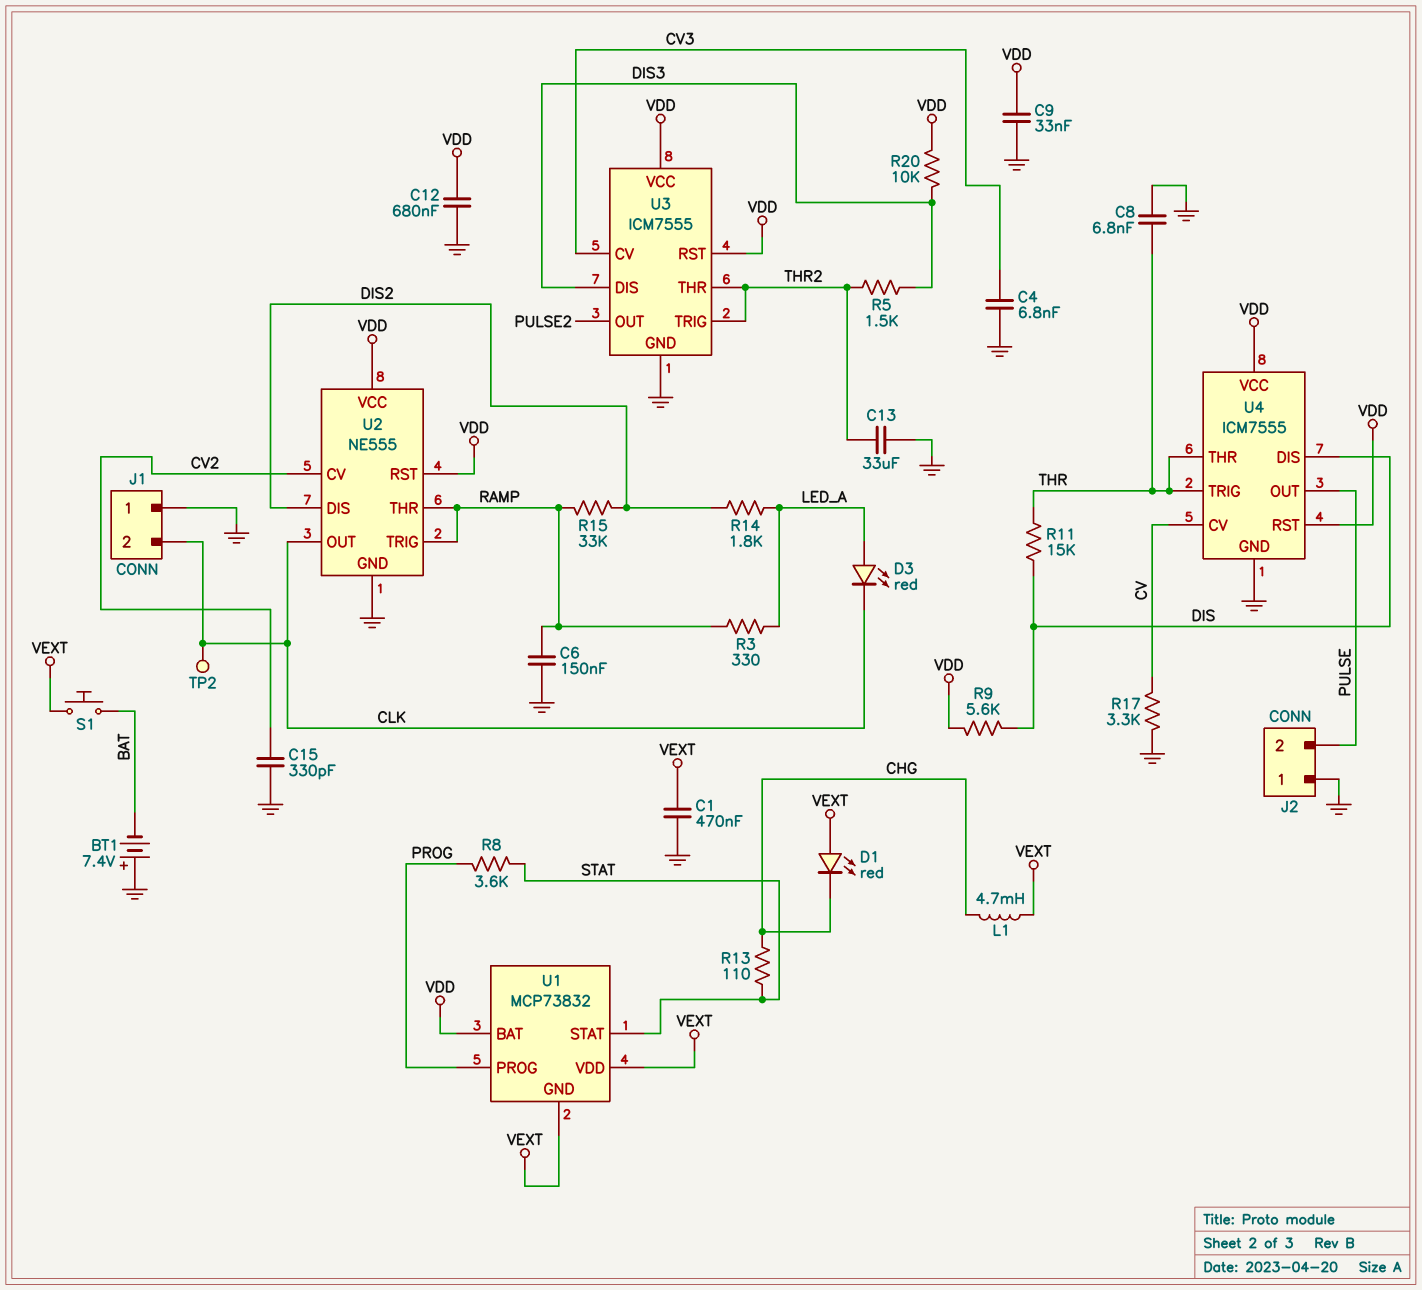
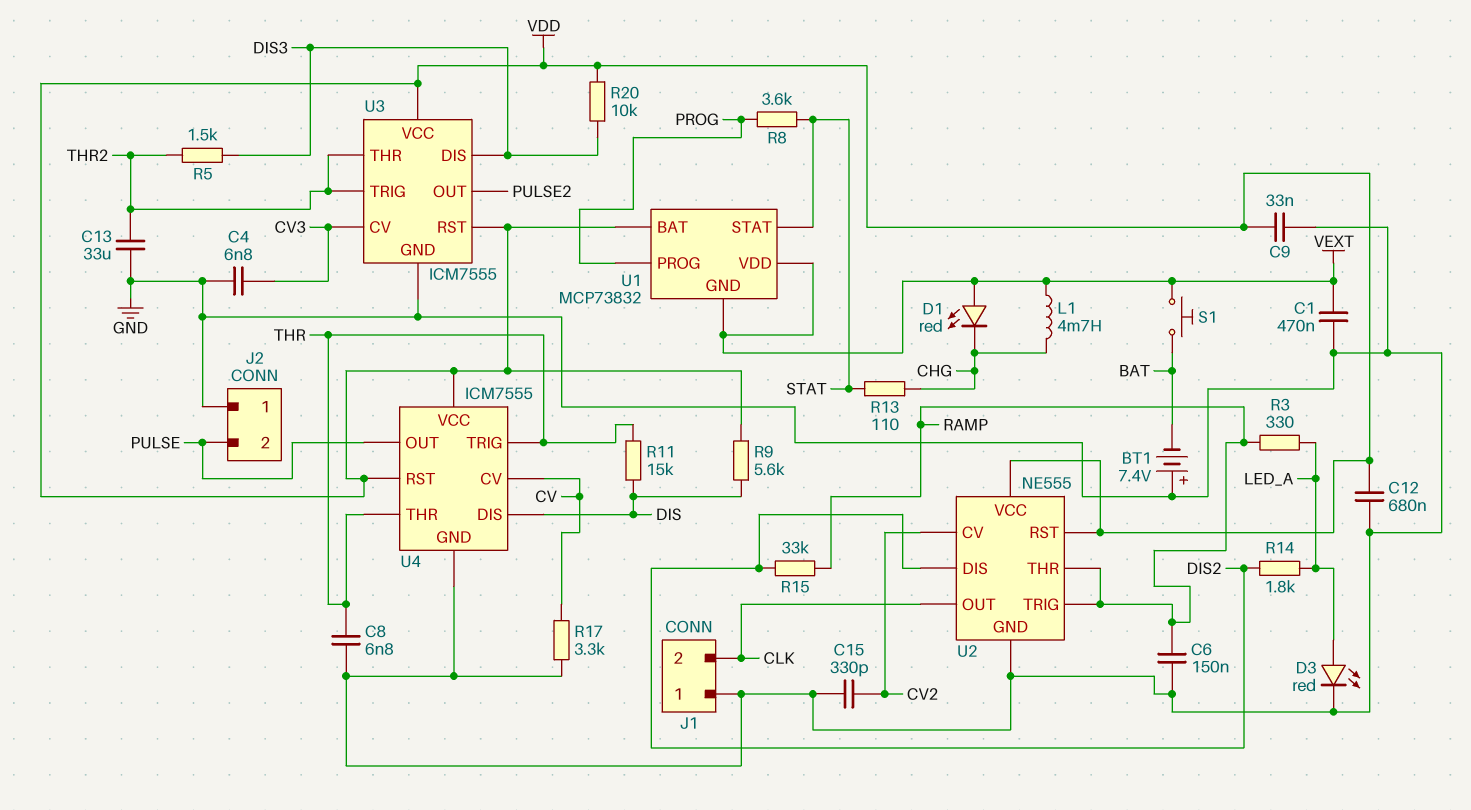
D3: LED red (A LED_A, K CLK) -> LED red (A LED_A, K GND)
TP2: test point (CLK) -> none

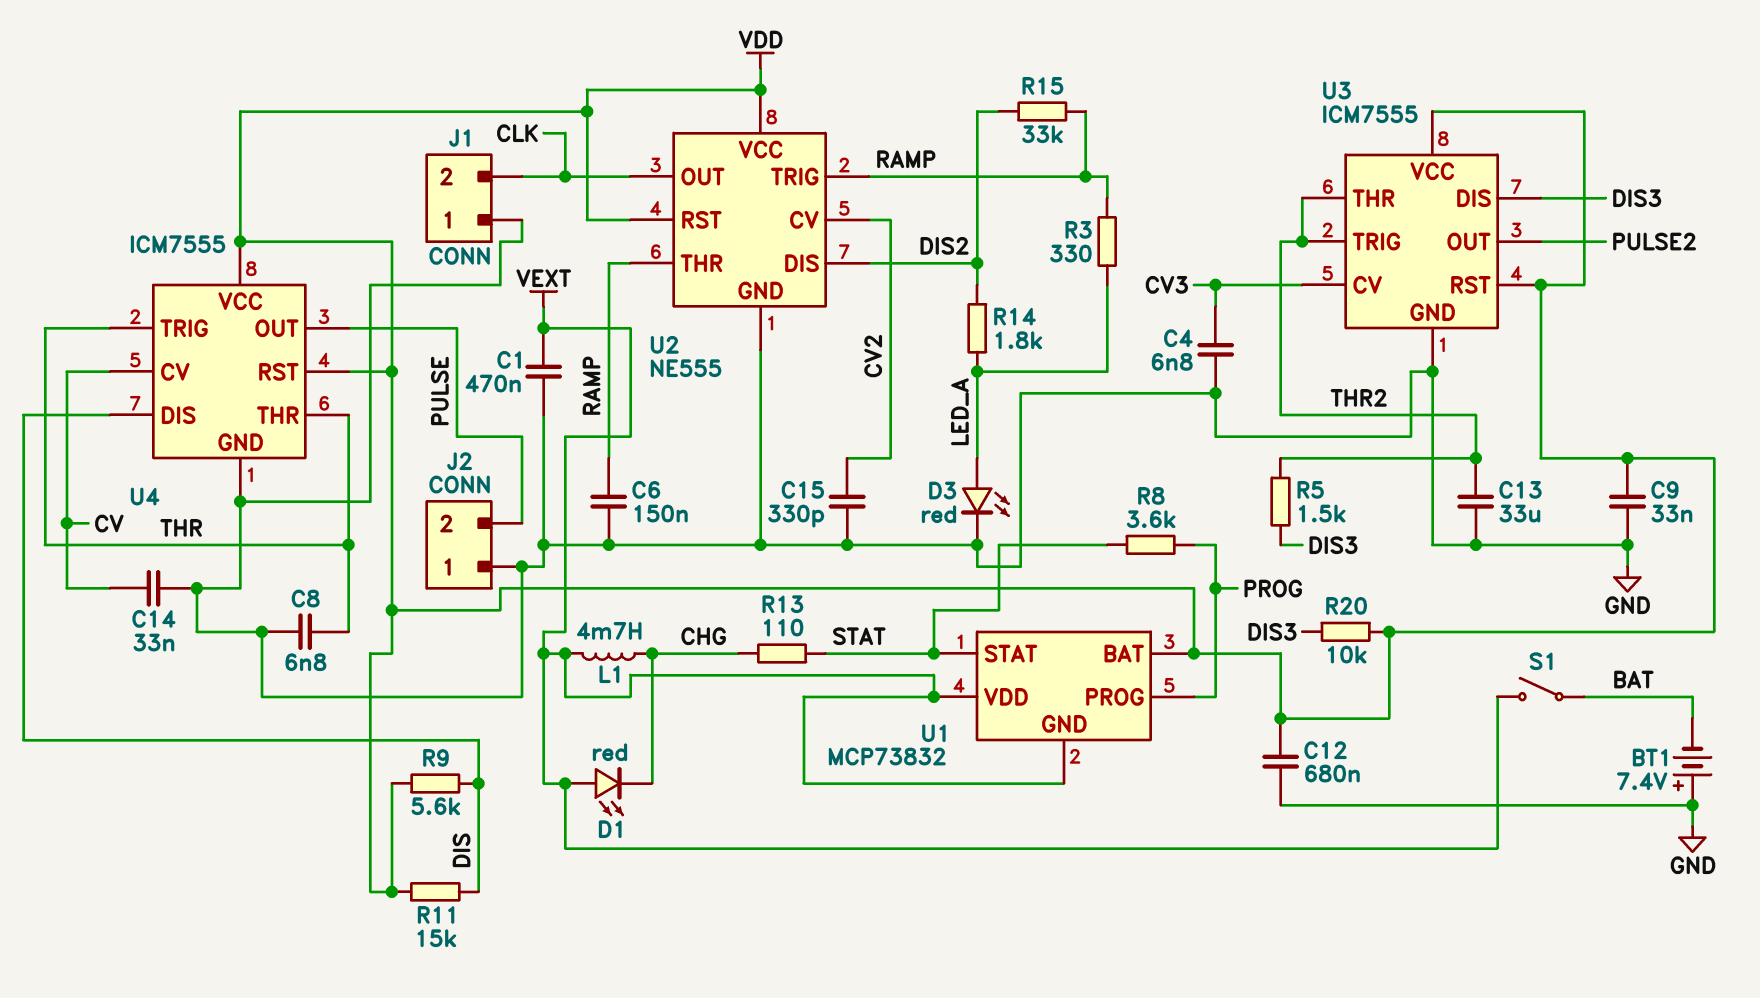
C14: none -> 33nF (CV, GND)
R11: 15k (DIS, THR) -> 15k (DIS, VDD)
R17: 3.3k (CV, GND) -> none
S1: button (BAT, VEXT) -> switch (BAT, VEXT)

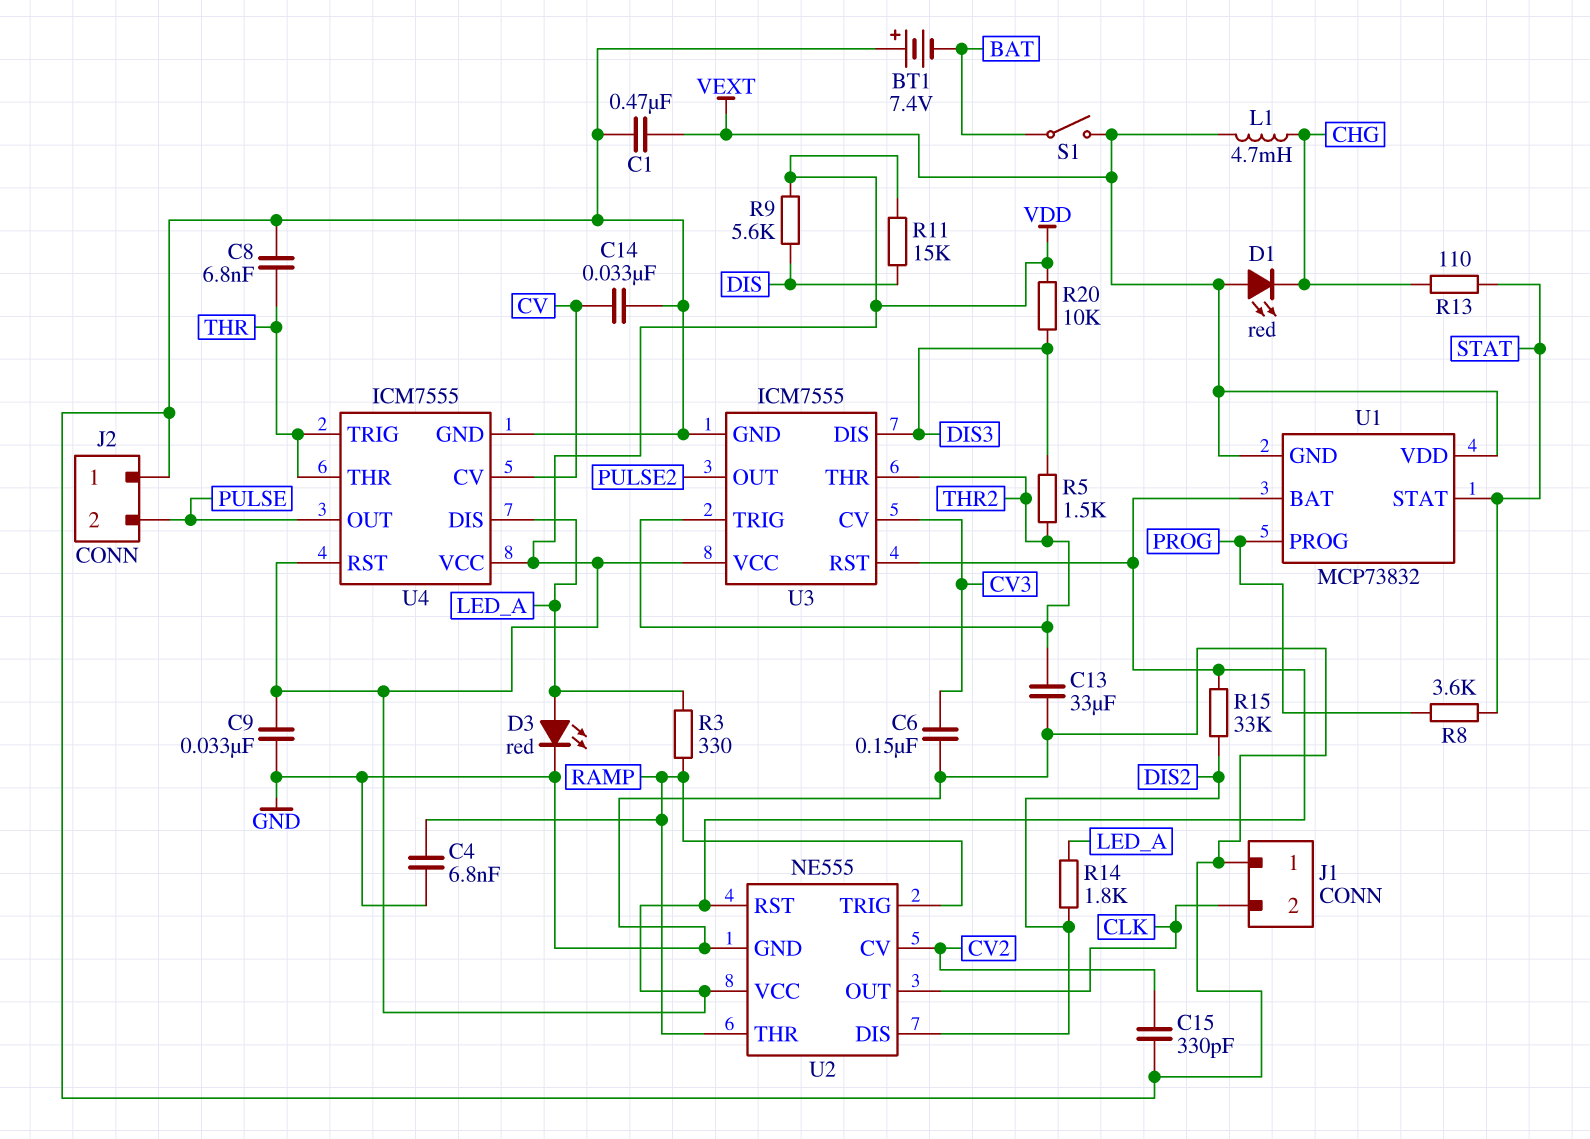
C4: 6.8nF (CV3, GND) -> 6.8nF (GND, RAMP)
C6: 150nF (GND, RAMP) -> 150nF (CV3, GND)
C12: 680nF (GND, VDD) -> none
R15: 33k (DIS2, RAMP) -> 33k (DIS2, VDD)
U4 pin DIS: DIS -> LED_A

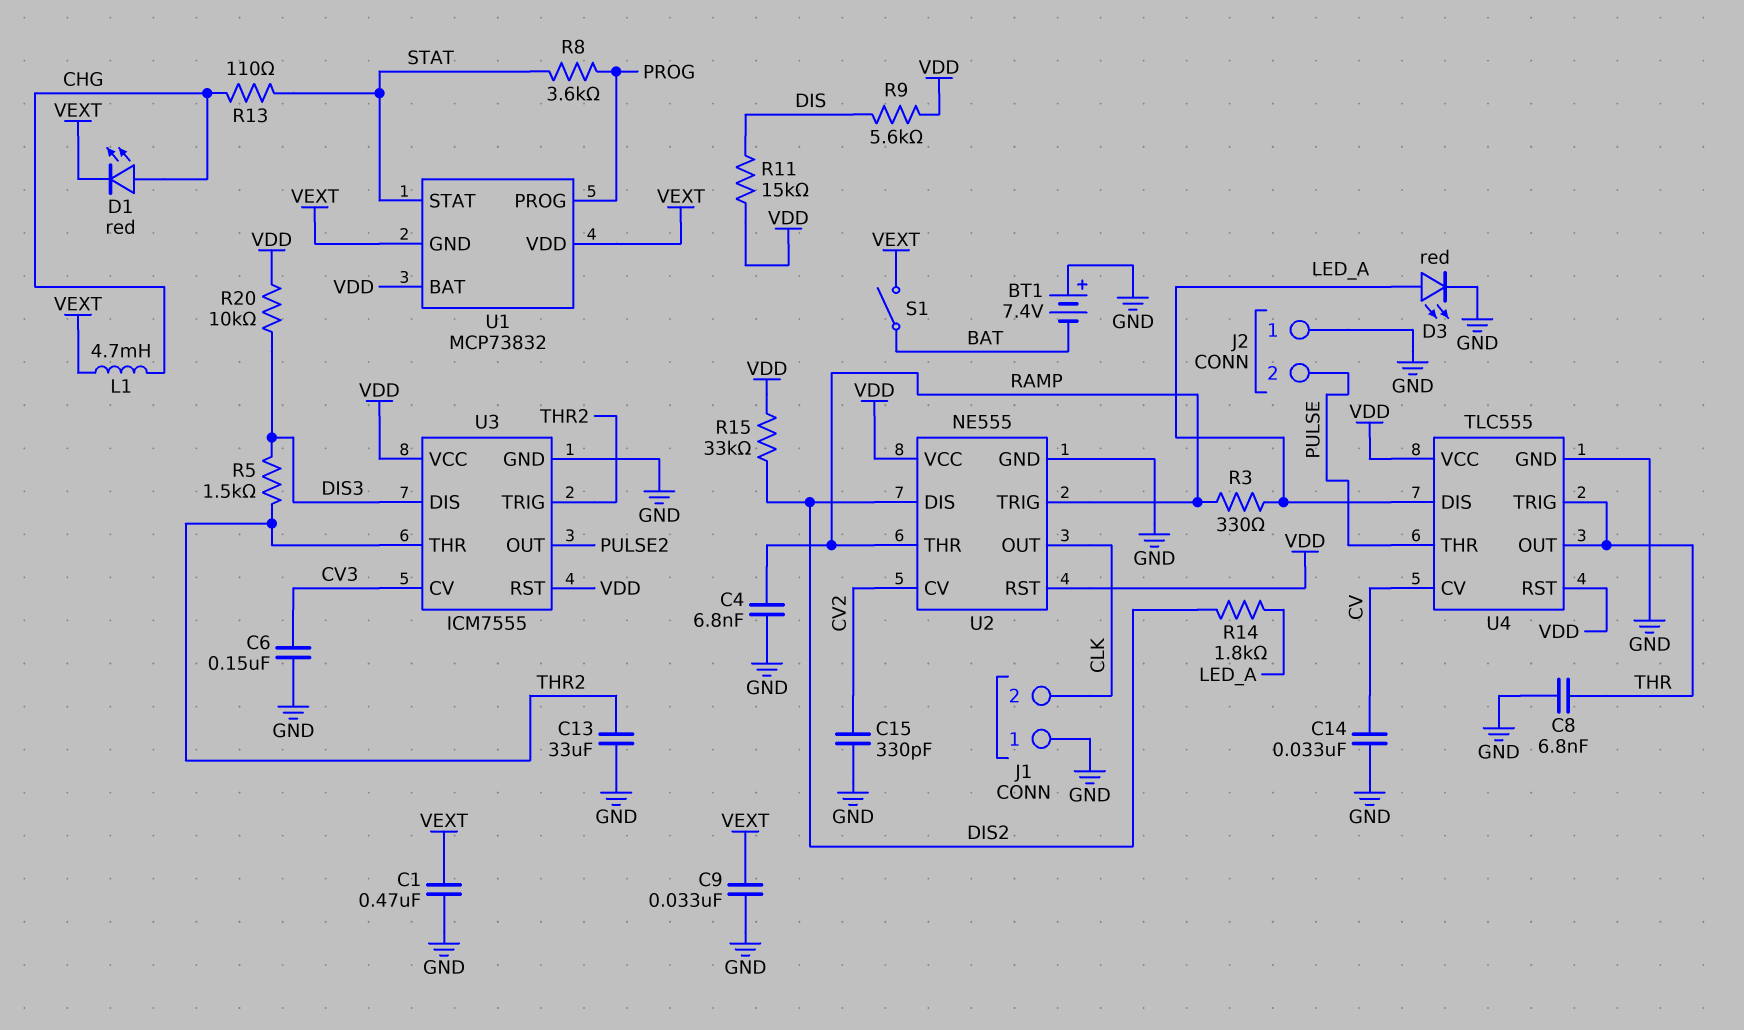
C9: 33nF (GND, VDD) -> 33nF (GND, VEXT)
D1: LED red (A VEXT, K CHG) -> LED red (A CHG, K VEXT)
U4: ICM7555 -> TLC555
U4 pin OUT: PULSE -> THR
U4 pin THR: THR -> PULSE

